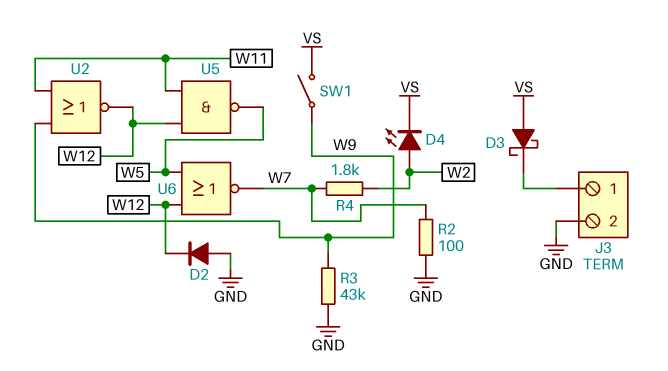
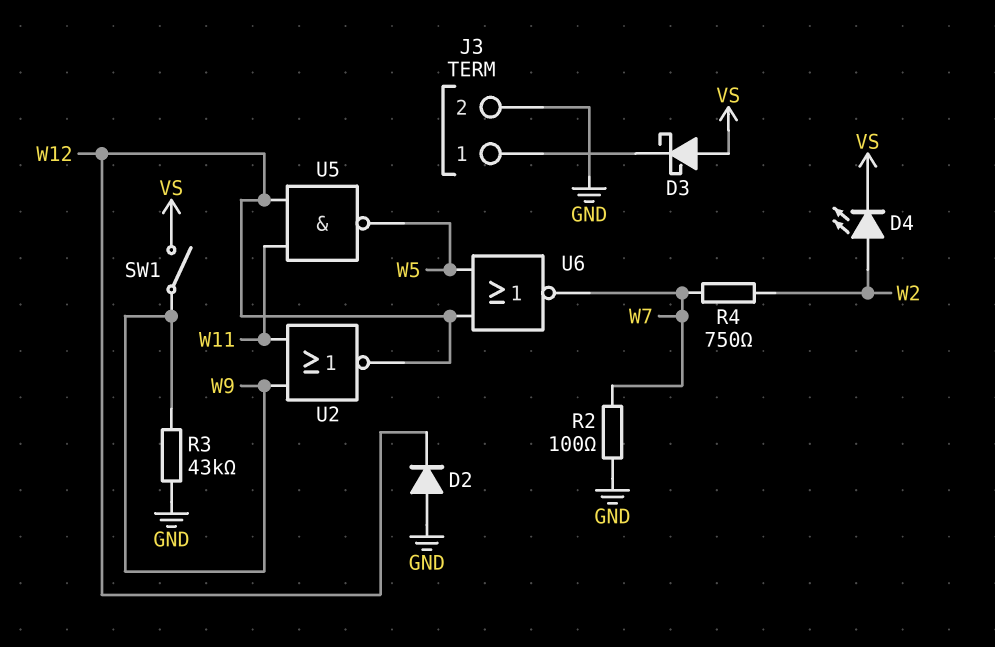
R4: 1.8k (W2, W7) -> 750 (W2, W7)

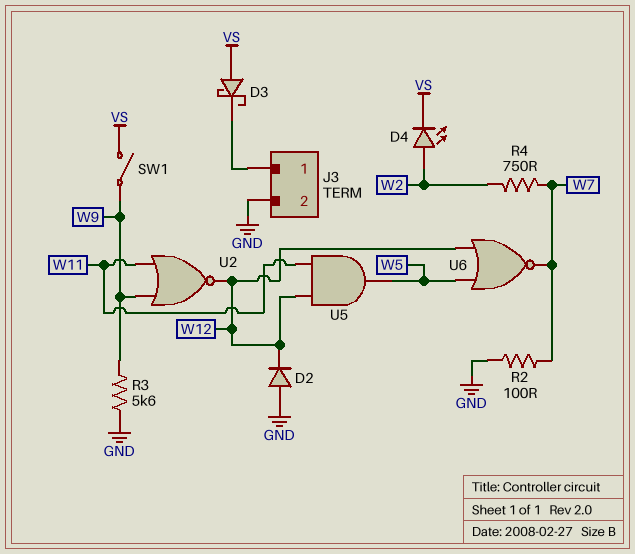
R3: 43k (GND, W9) -> 5.6k (GND, W9)
U5: NAND (in W11, in W12, out W5) -> AND (in W11, in W12, out W5)

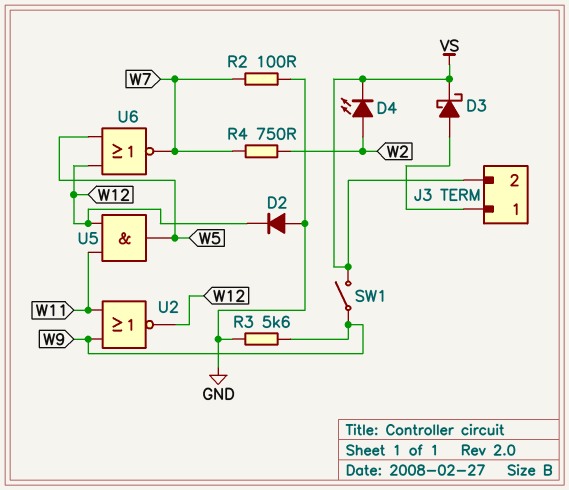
D3: schottky (A VS, K J3/1) -> schottky (A J3/1, K VS)
J3 pin 2: GND -> VS

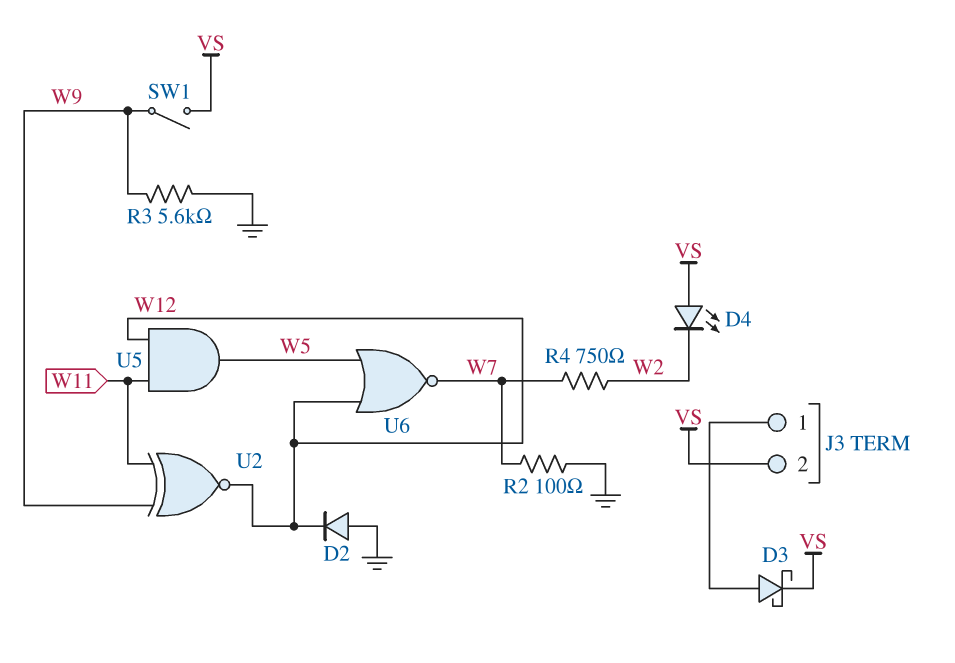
D4: LED (A W2, K VS) -> LED (A VS, K W2)
U2: NOR (in W9, in W11, out W12) -> XNOR (in W9, in W11, out W12)

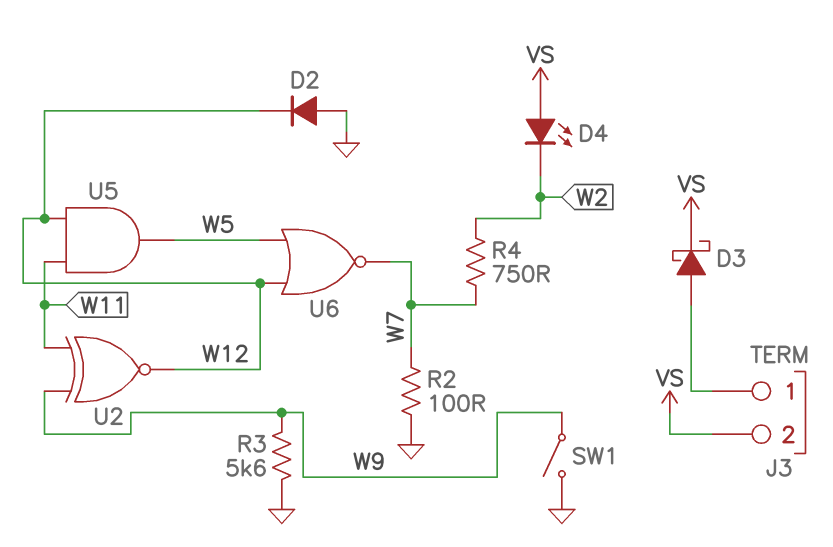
SW1: switch (VS, W9) -> switch (GND, W9)

